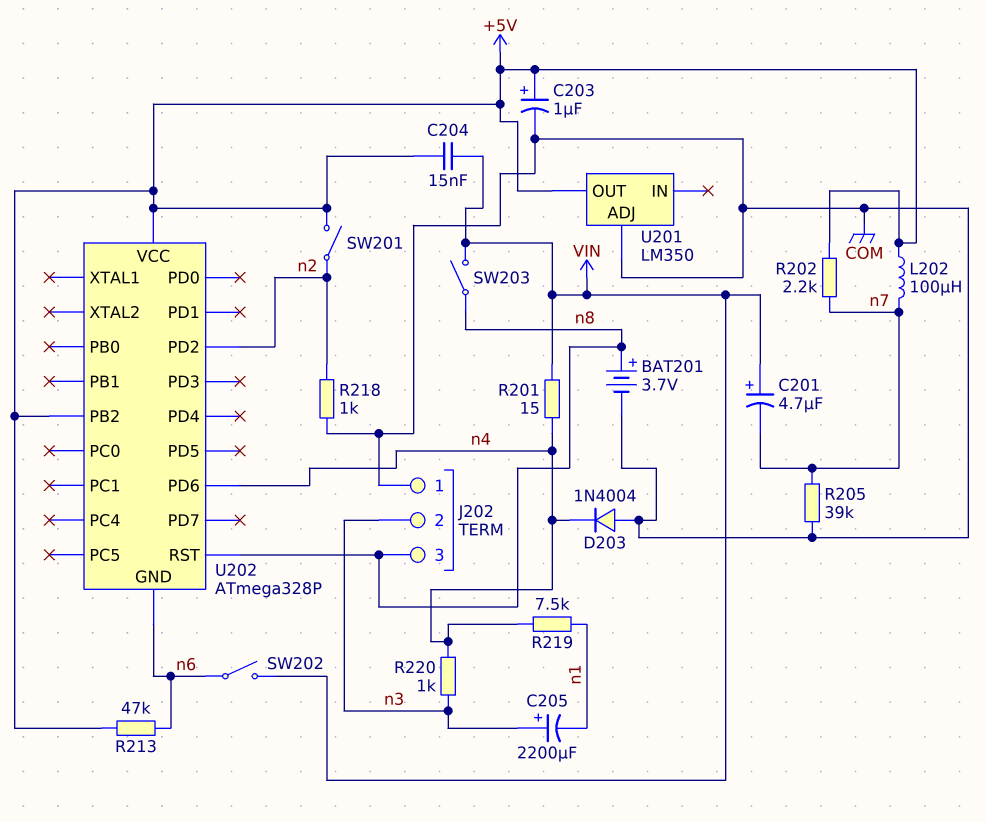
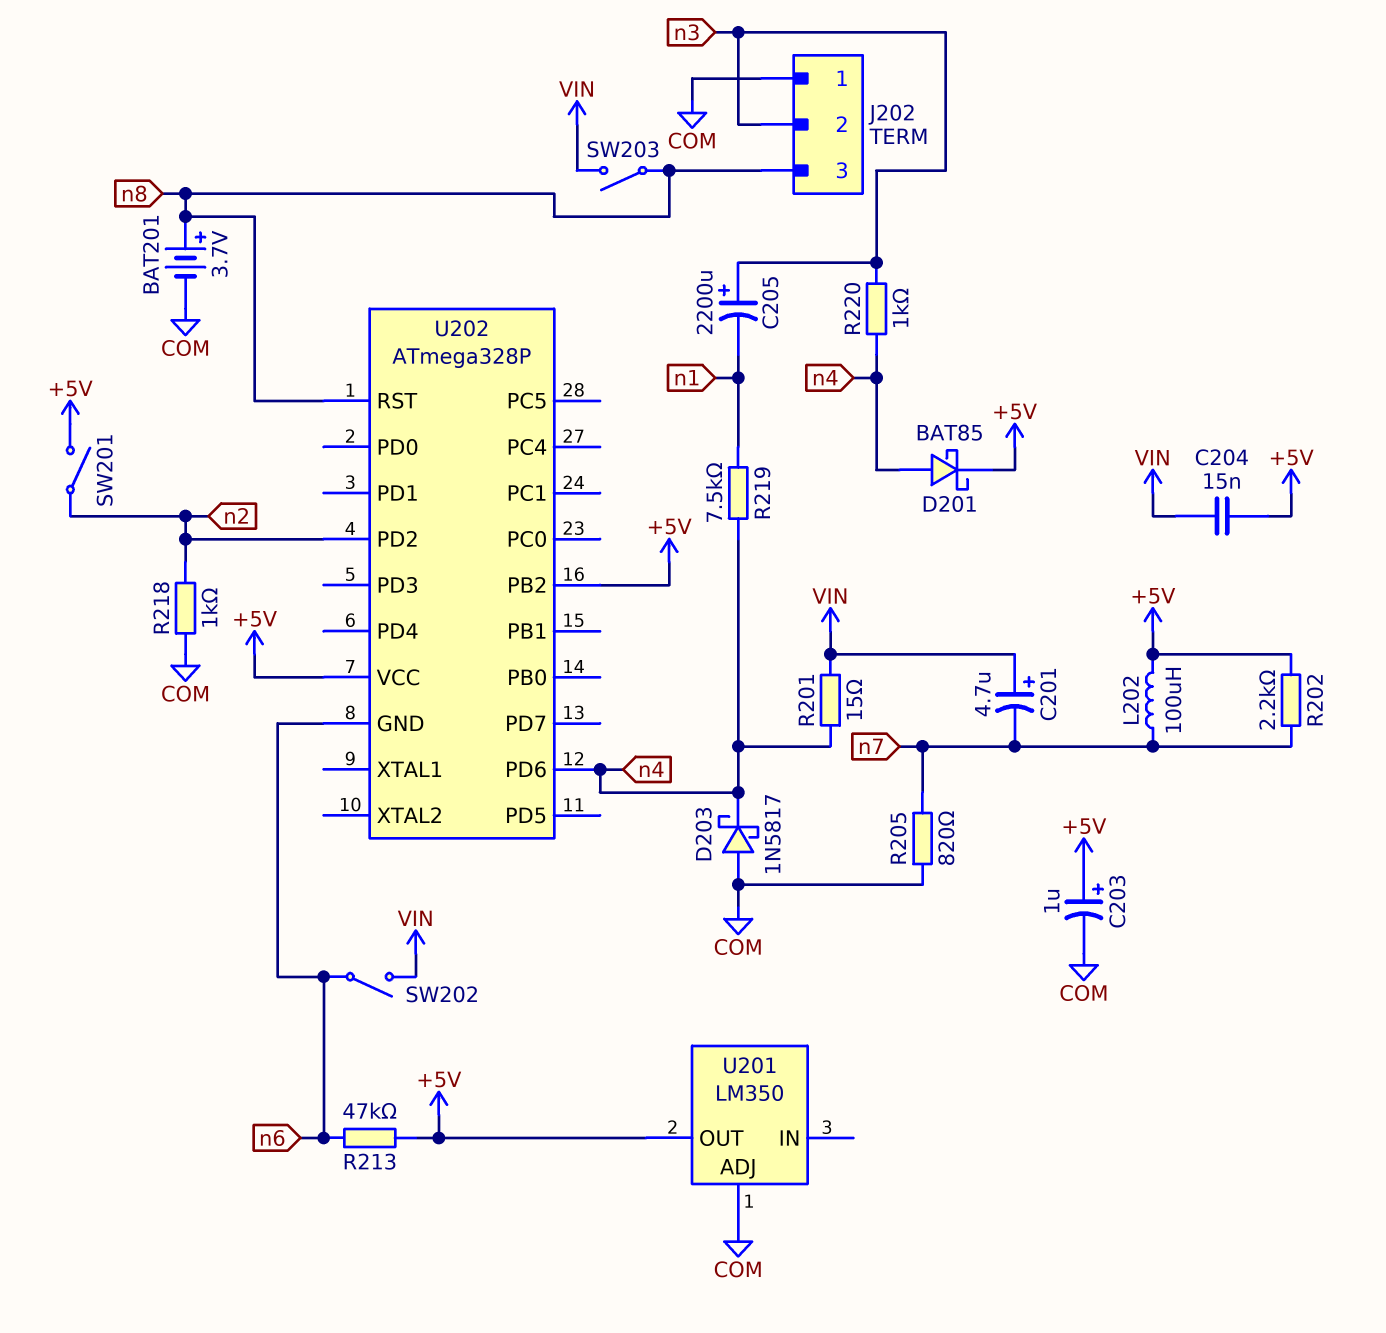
D201: none -> schottky BAT85 (A n4, K +5V)
D203: diode 1N4004 (A COM, K n4) -> schottky 1N5817 (A COM, K n4)
R205: 39k (COM, n7) -> 820 (COM, n7)

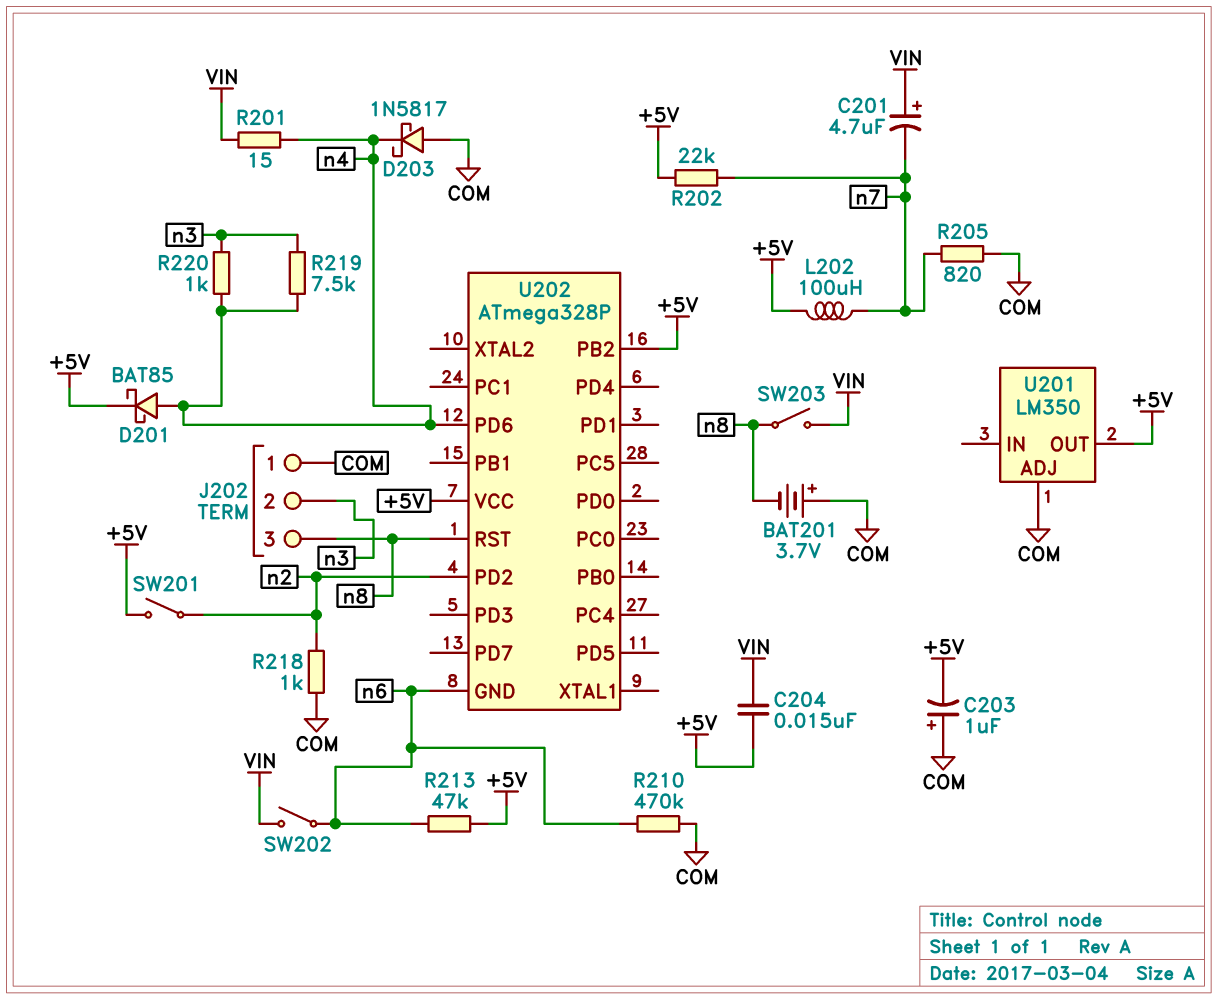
BAT201: 3.7V (plus n8, minus COM) -> 3.7V (plus COM, minus n8)
C203: 1uF (plus +5V, minus COM) -> 1uF (plus COM, minus +5V)
C205: 2200uF (plus n3, minus n1) -> none
R202: 2.2k (+5V, n7) -> 22k (+5V, n7)
R210: none -> 470k (COM, n6)
R219: 7.5k (n1, n4) -> 7.5k (n3, n4)

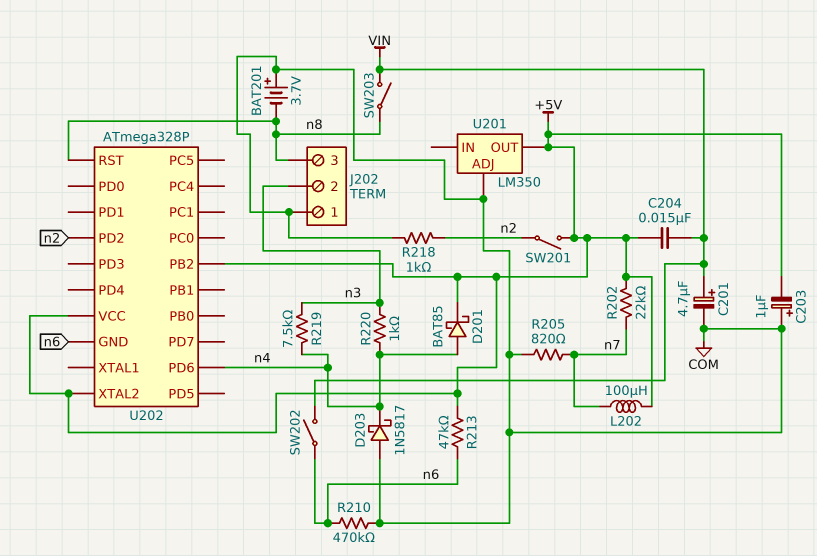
C201: 4.7uF (plus VIN, minus n7) -> 4.7uF (plus VIN, minus COM)
R201: 15 (VIN, n4) -> none
U202 pin XTAL2: none -> +5V

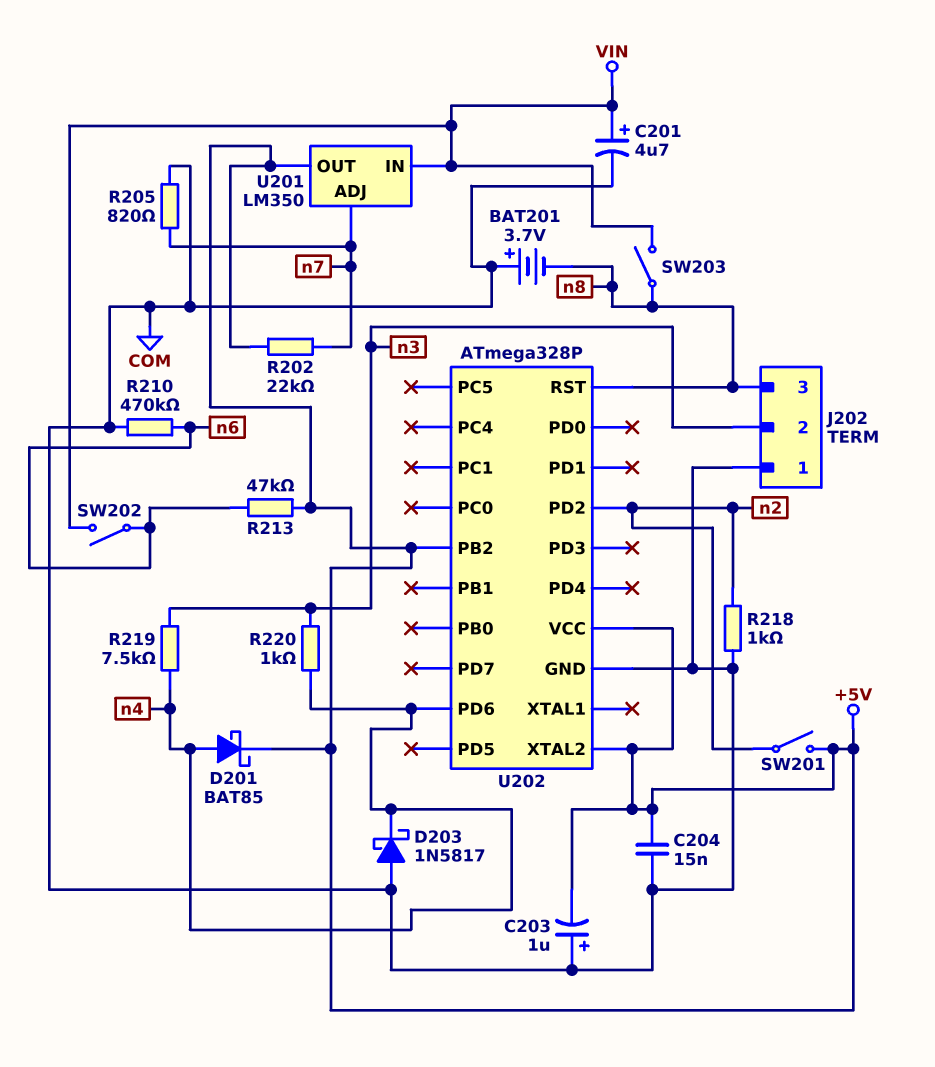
C204: 15nF (+5V, VIN) -> 15nF (+5V, COM)
L202: 100uH (+5V, n7) -> none
U201 pin ADJ: COM -> n7
U201 pin IN: none -> VIN
U202 pin GND: n6 -> COM

